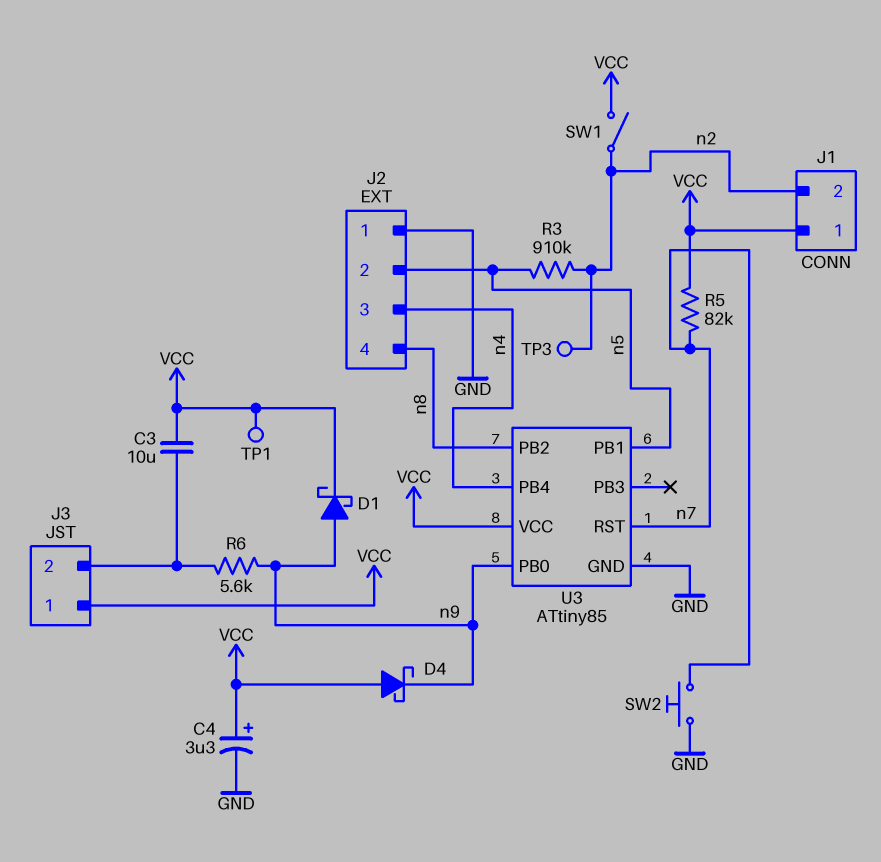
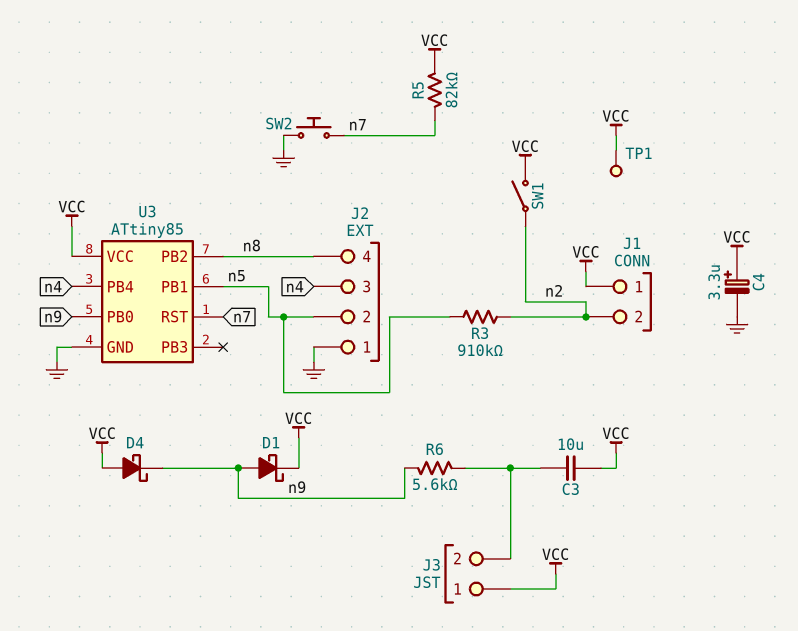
TP3: test point (n2) -> none

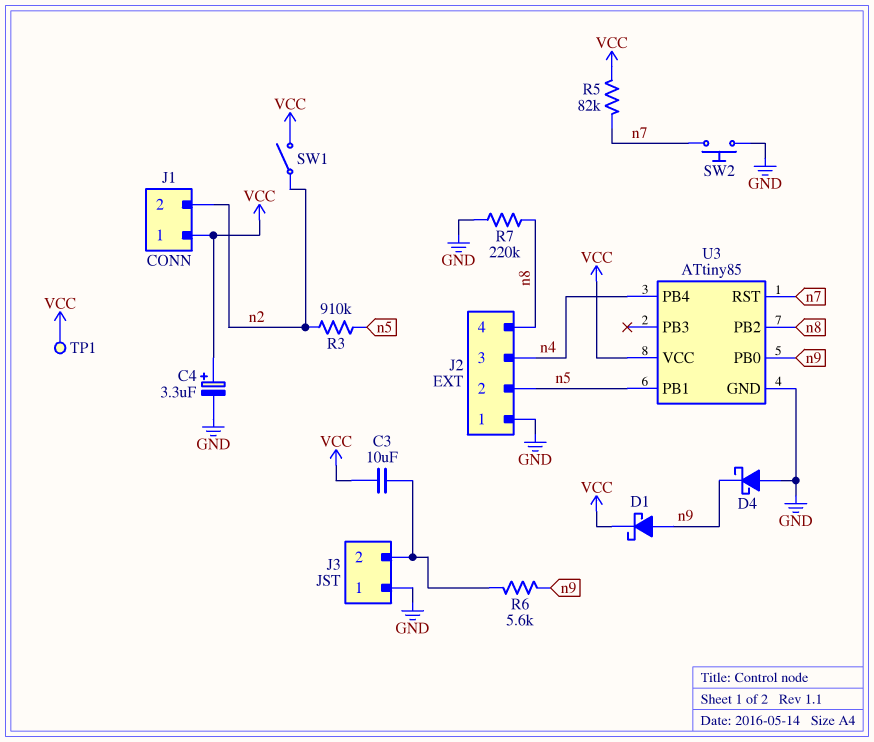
D4: schottky (A VCC, K n9) -> schottky (A GND, K n9)
J3 pin 1: VCC -> GND
R7: none -> 220k (GND, n8)

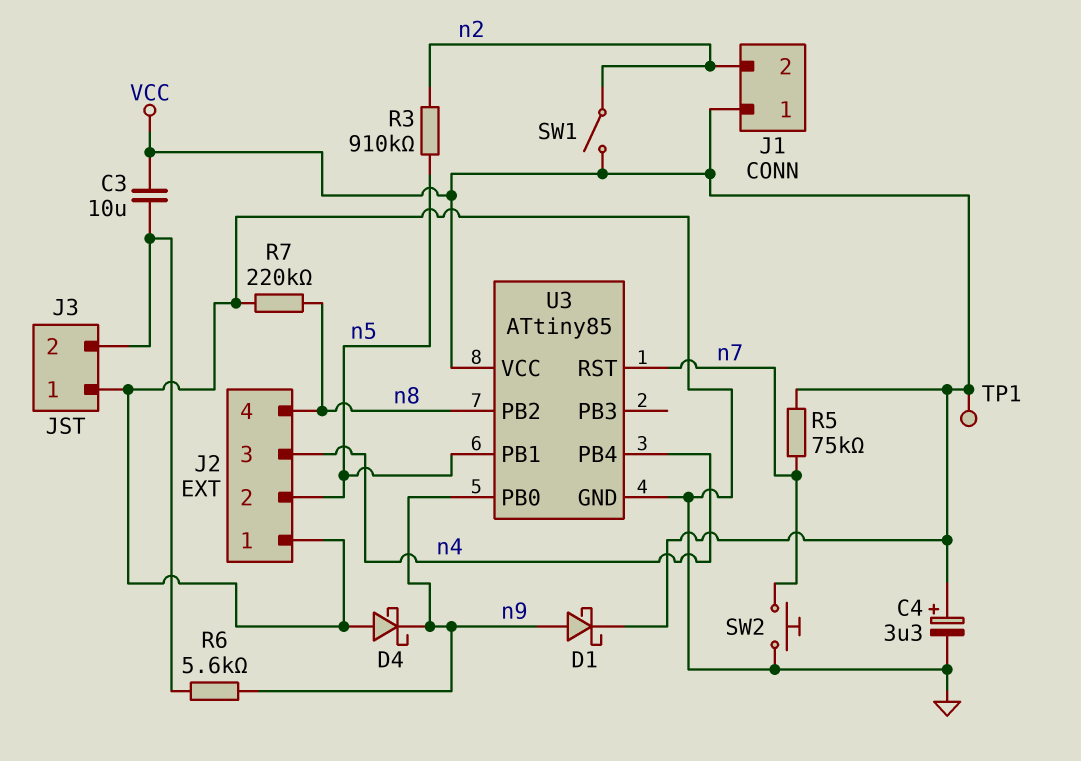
R5: 82k (VCC, n7) -> 75k (VCC, n7)

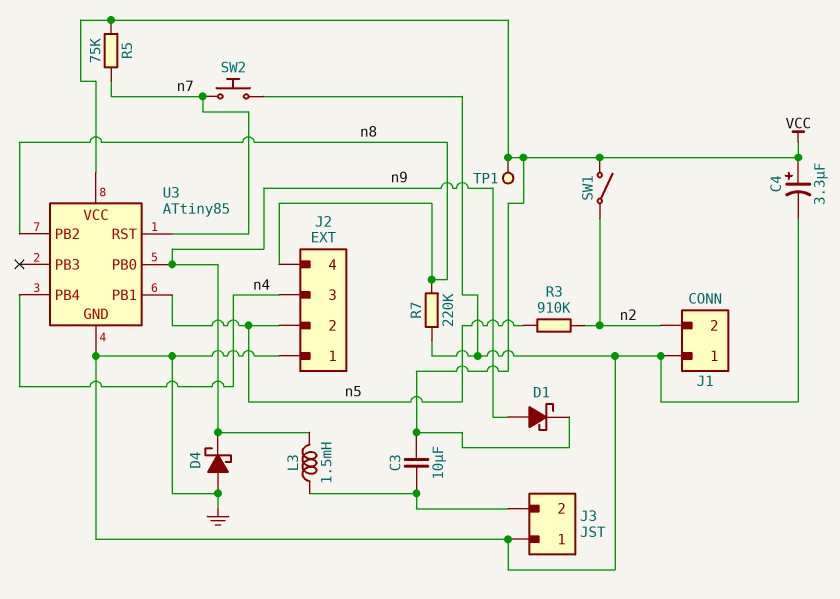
J1 pin 1: VCC -> GND
L3: none -> 1.5mH (J3/2, n9)
R6: 5.6k (J3/2, n9) -> none

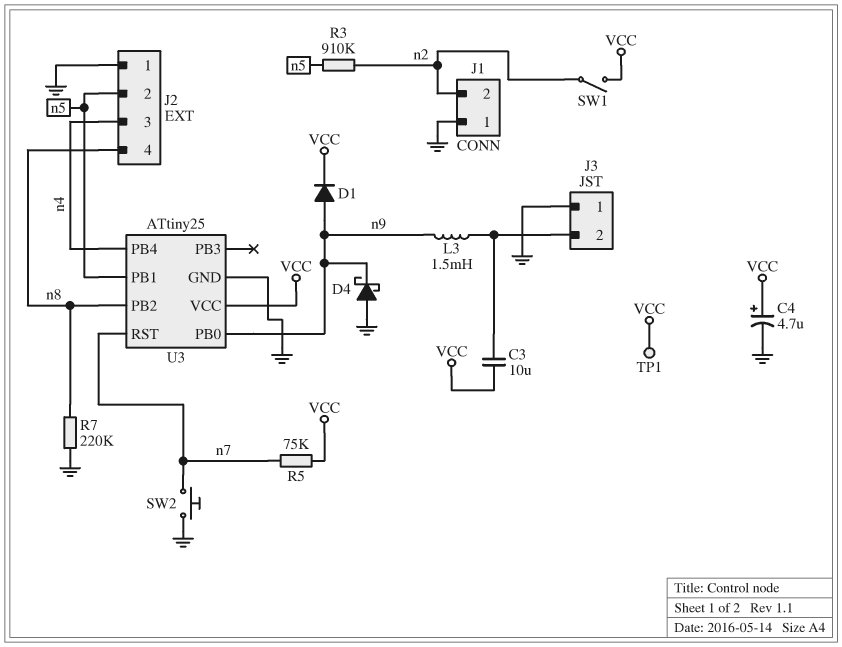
C4: 3.3uF (plus VCC, minus GND) -> 4.7uF (plus VCC, minus GND)
D1: schottky (A n9, K VCC) -> diode (A n9, K VCC)
U3: ATtiny85 -> ATtiny25

